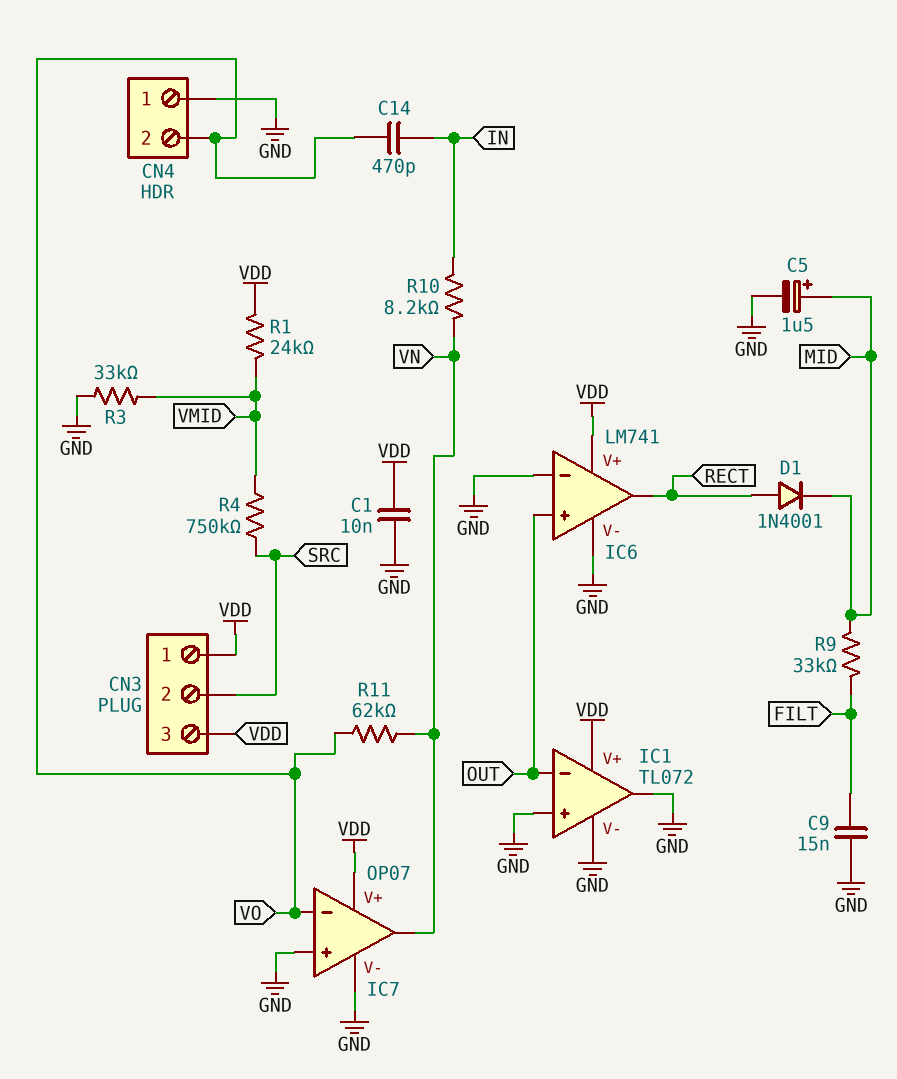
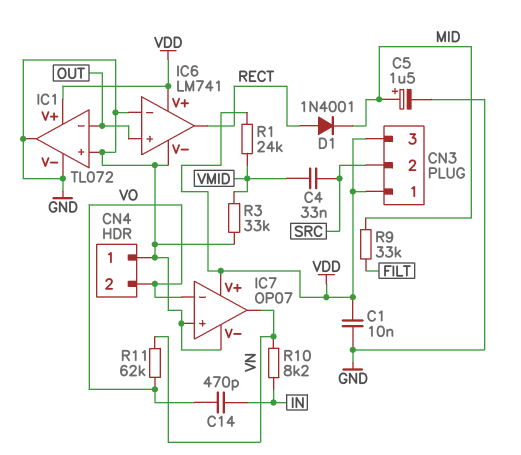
C4: none -> 33nF (SRC, VMID)
C9: 15nF (FILT, GND) -> none
R4: 750k (SRC, VMID) -> none

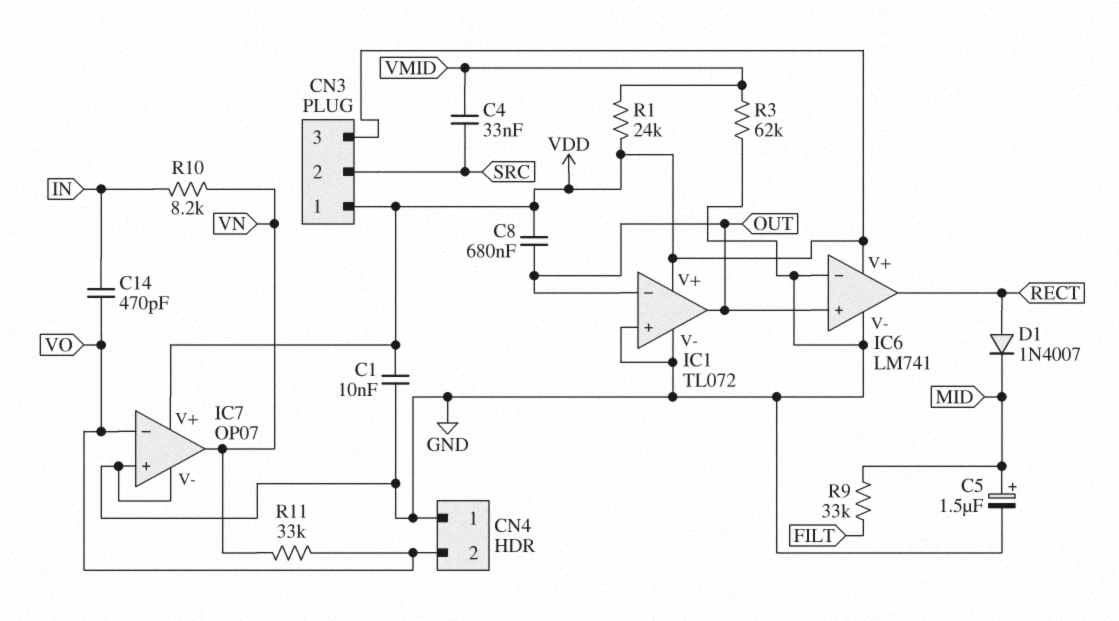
C8: none -> 680nF (OUT, VDD)
D1: diode 1N4001 (A RECT, K MID) -> diode 1N4007 (A RECT, K MID)
IC1 pin out: GND -> OUT
R3: 33k (GND, VMID) -> 62k (GND, VMID)
R11: 62k (VN, VO) -> 33k (VN, VO)

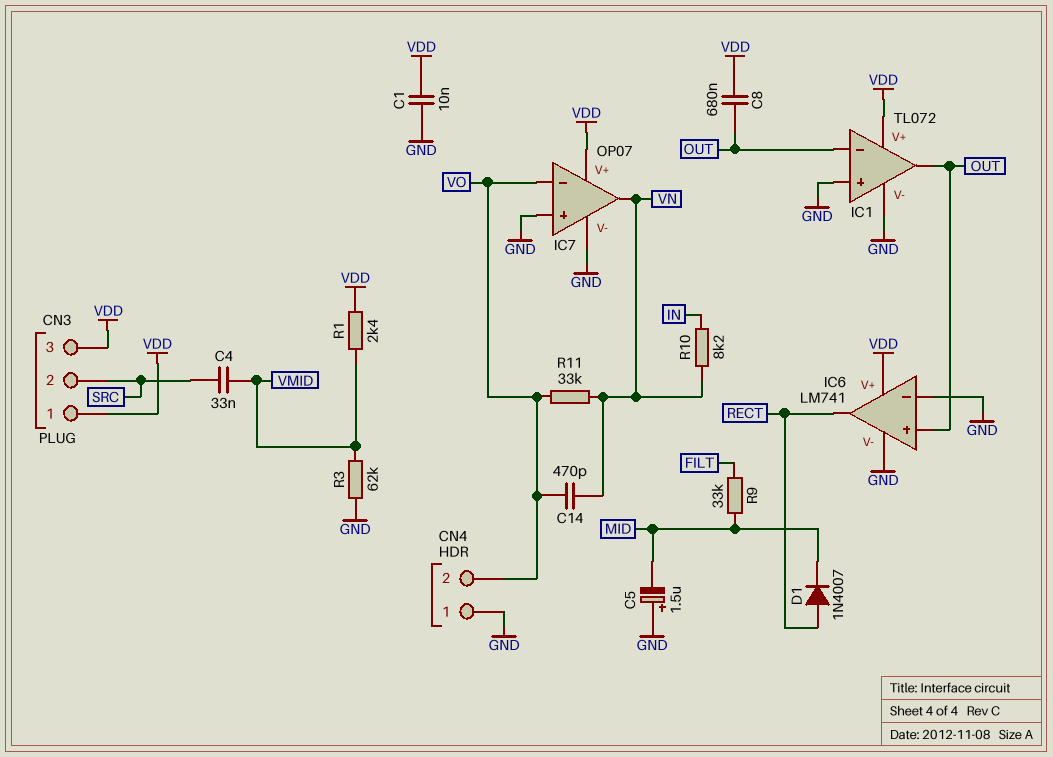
C5: 1.5uF (plus MID, minus GND) -> 1.5uF (plus GND, minus MID)
C14: 470pF (IN, VO) -> 470pF (VN, VO)
R1: 24k (VDD, VMID) -> 2.4k (VDD, VMID)

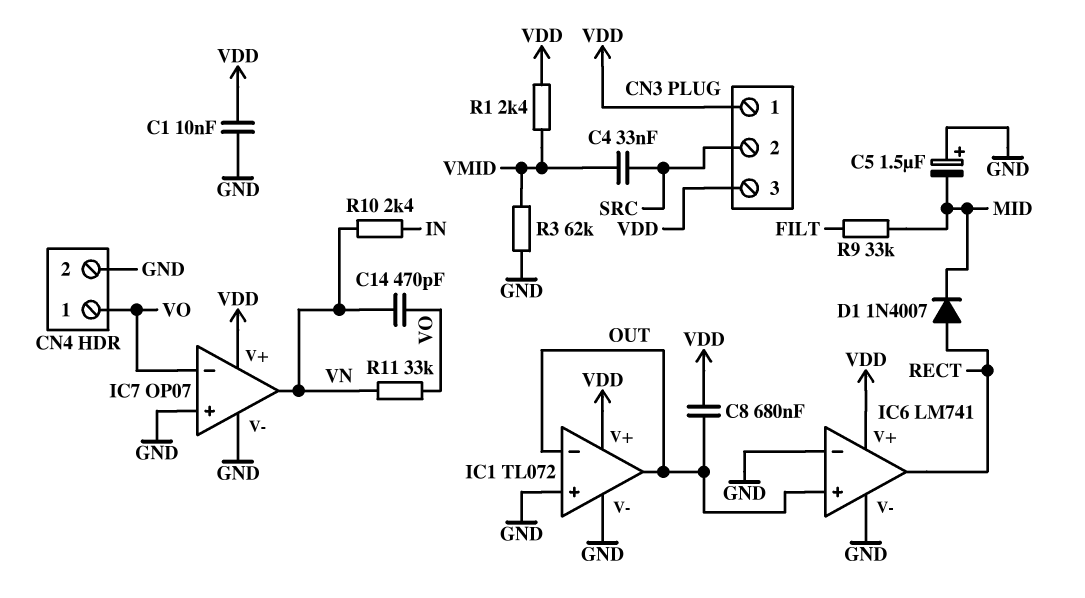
CN4 pin 1: GND -> VO
CN4 pin 2: VO -> GND
R10: 8.2k (IN, VN) -> 2.4k (IN, VN)

